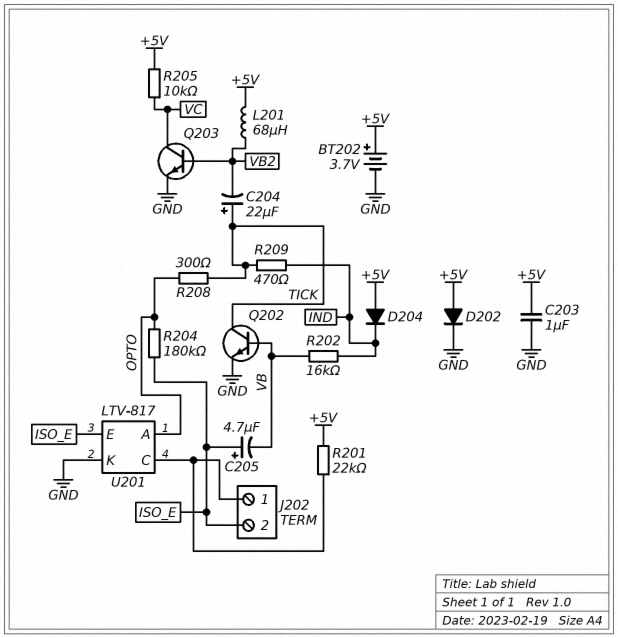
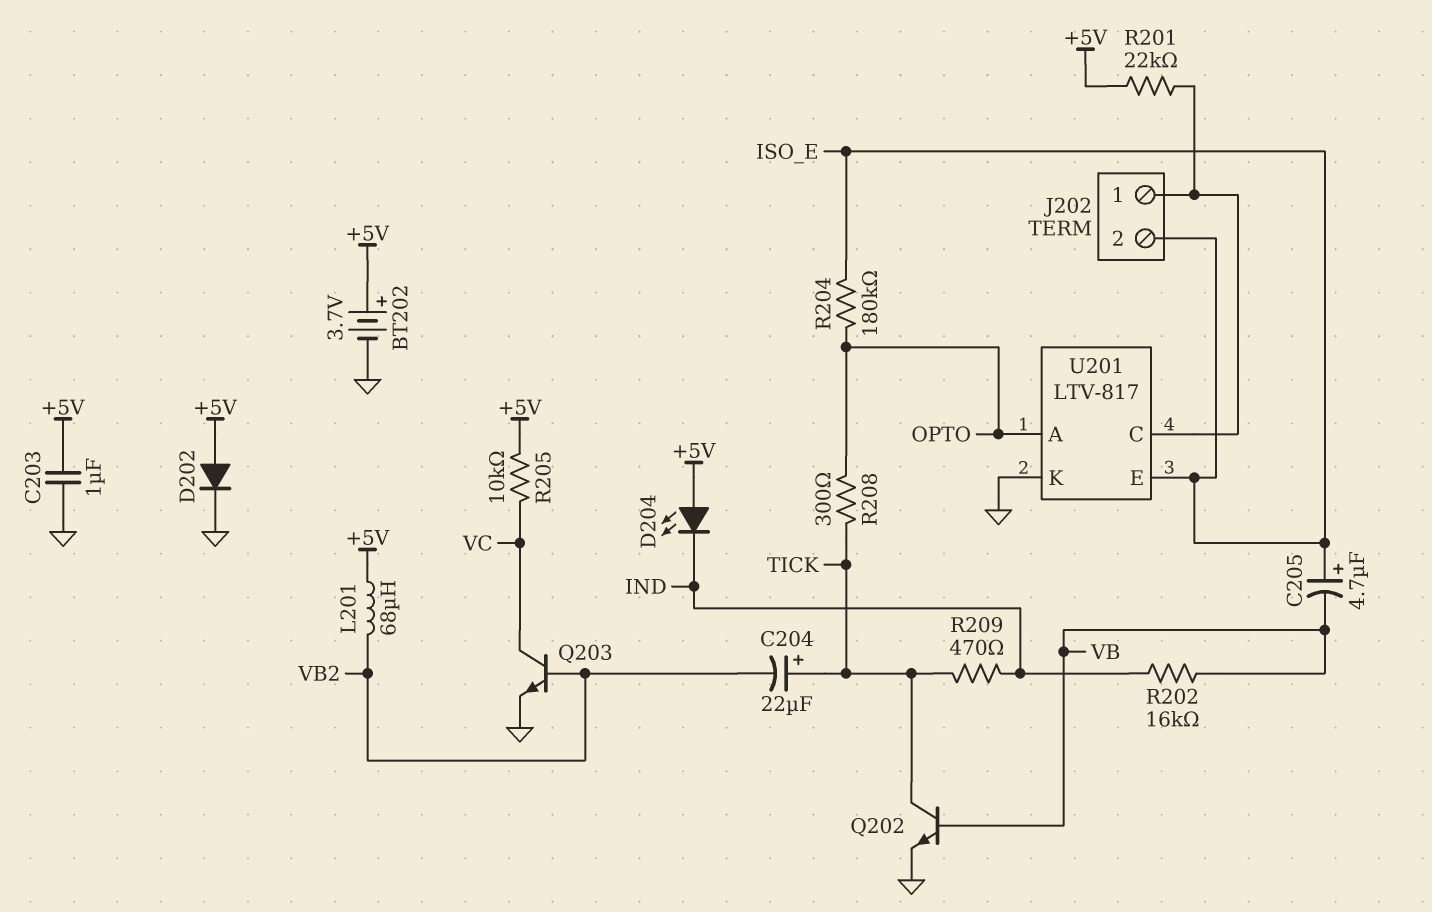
D204: diode (A +5V, K IND) -> LED (A +5V, K IND)

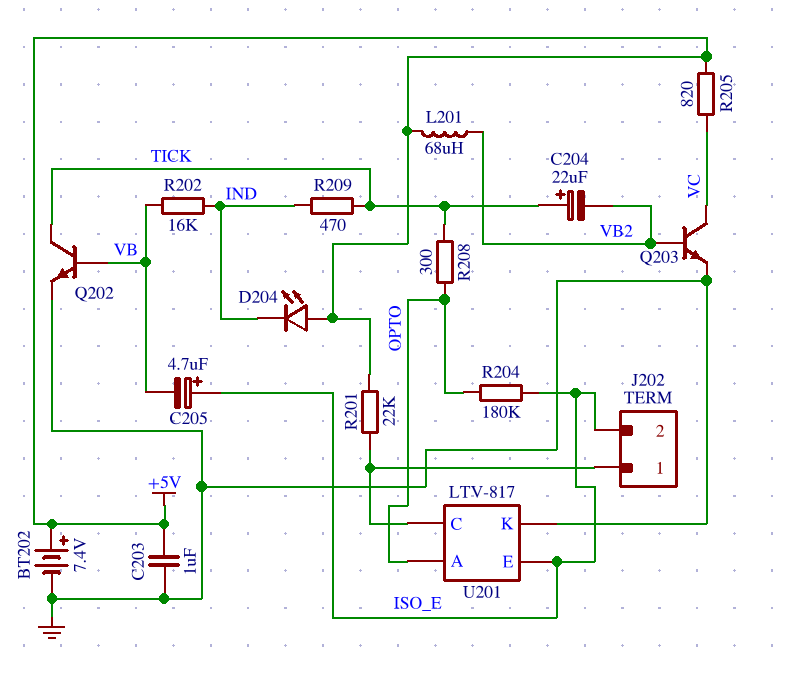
BT202: 3.7V (plus +5V, minus GND) -> 7.4V (plus +5V, minus GND)
D202: diode (A +5V, K GND) -> none
R205: 10k (+5V, VC) -> 820 (+5V, VC)

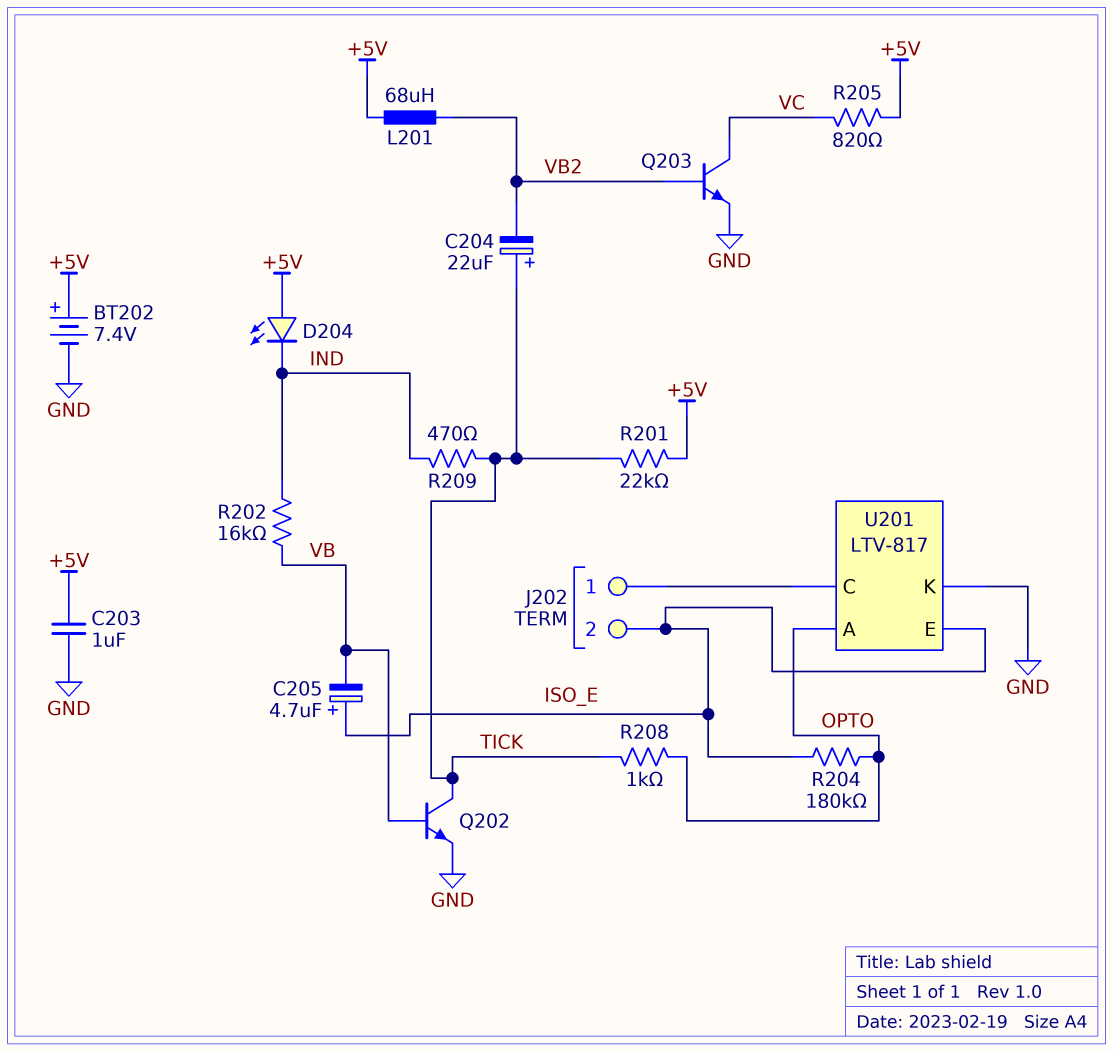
R201: 22k (+5V, J202/1) -> 22k (+5V, TICK)
R208: 300 (OPTO, TICK) -> 1k (OPTO, TICK)

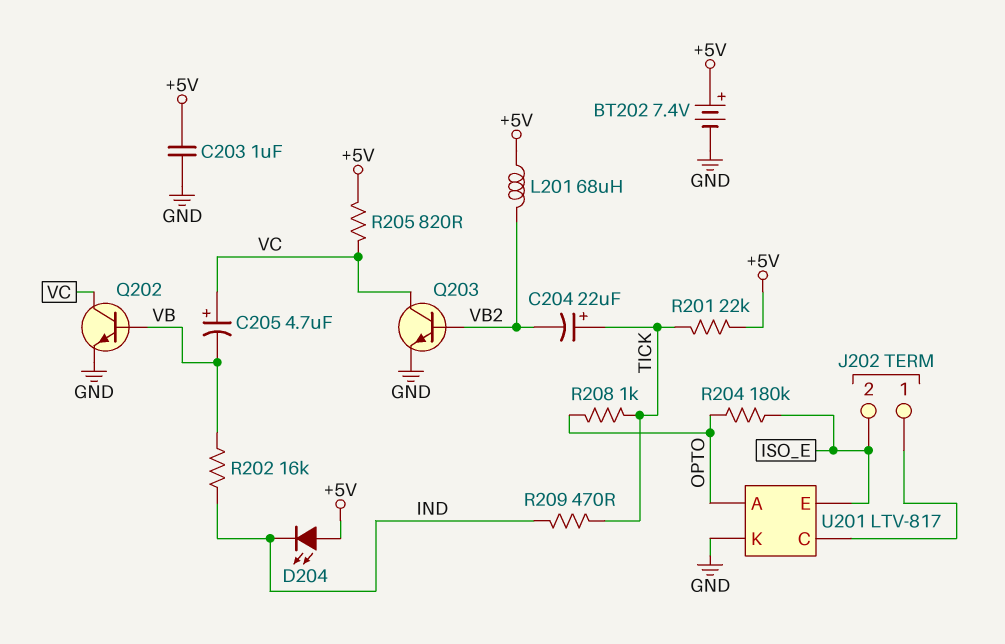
C205: 4.7uF (plus ISO_E, minus VB) -> 4.7uF (plus VC, minus VB)
Q202: NPN (B VB, C TICK, E GND) -> NPN (B VB, C VC, E GND)

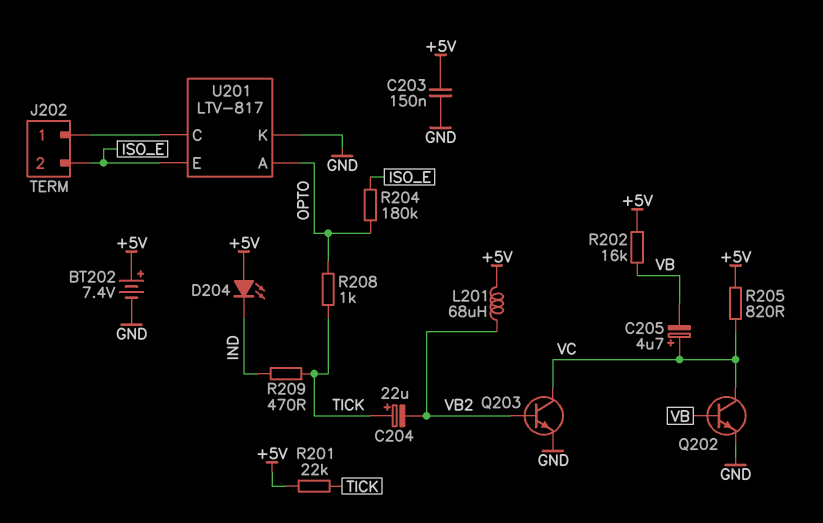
C203: 1uF (+5V, GND) -> 150nF (+5V, GND)
R202: 16k (IND, VB) -> 16k (+5V, VB)

